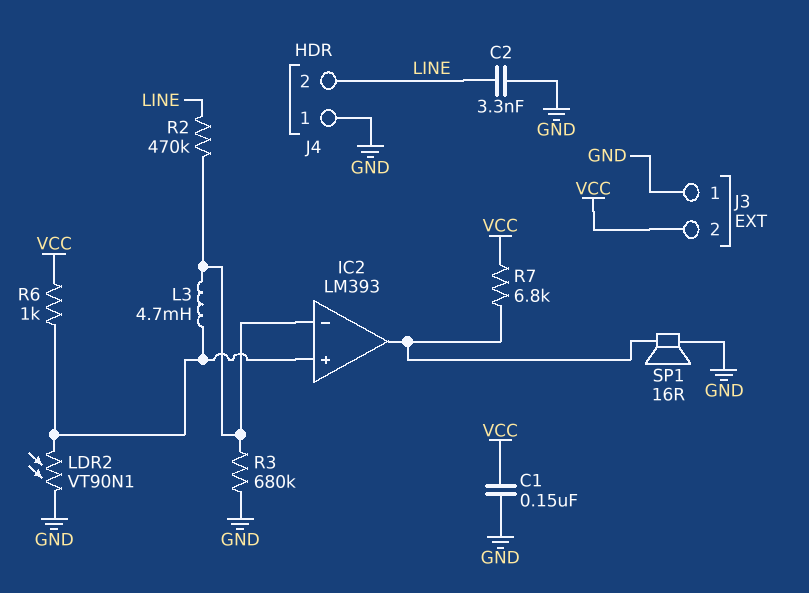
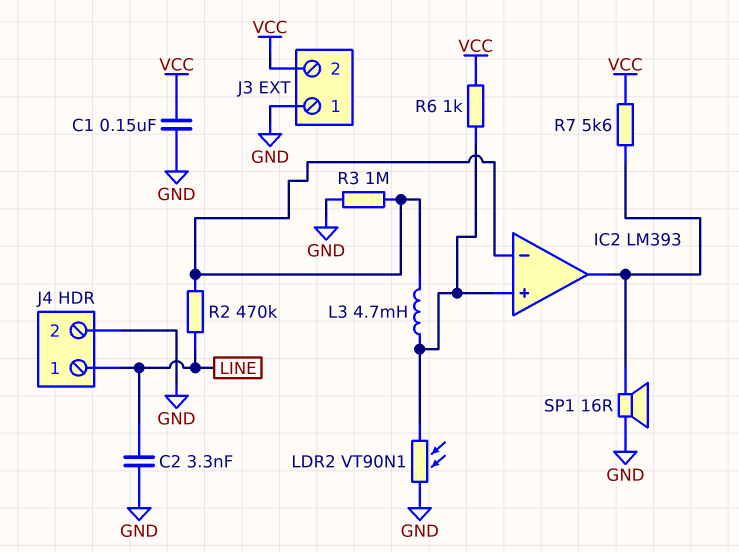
J4 pin 1: GND -> LINE
J4 pin 2: LINE -> GND
R3: 680k (GND, IC2/in-) -> 1M (GND, IC2/in-)
R7: 6.8k (IC2/out, VCC) -> 5.6k (IC2/out, VCC)

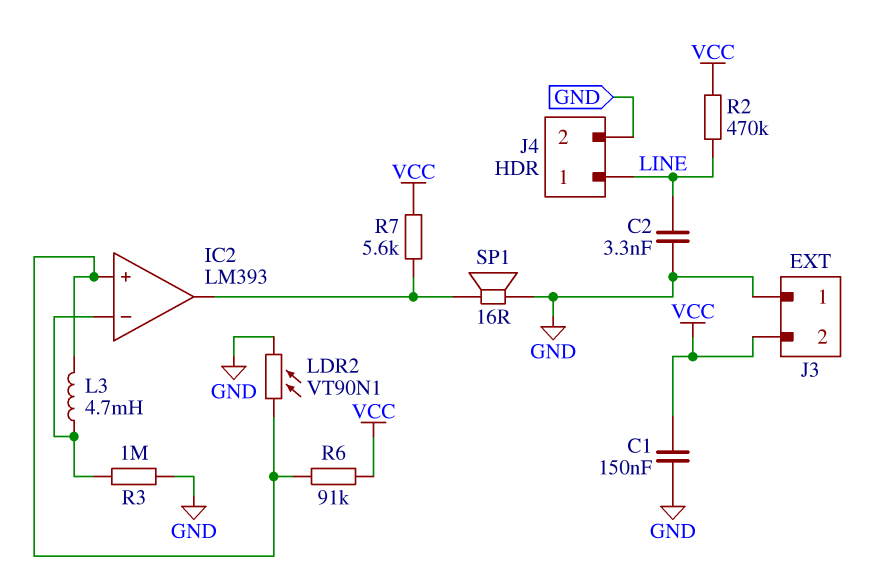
R2: 470k (IC2/in-, LINE) -> 470k (LINE, VCC)
R6: 1k (IC2/in+, VCC) -> 91k (IC2/in+, VCC)

